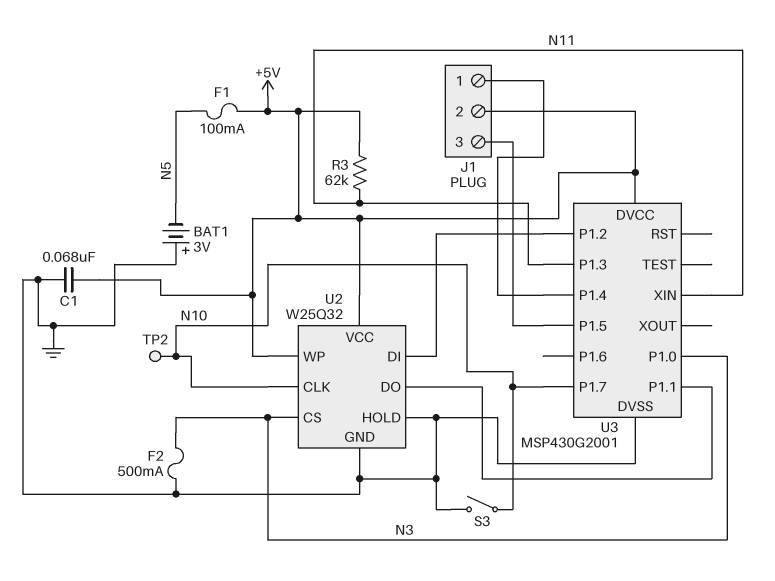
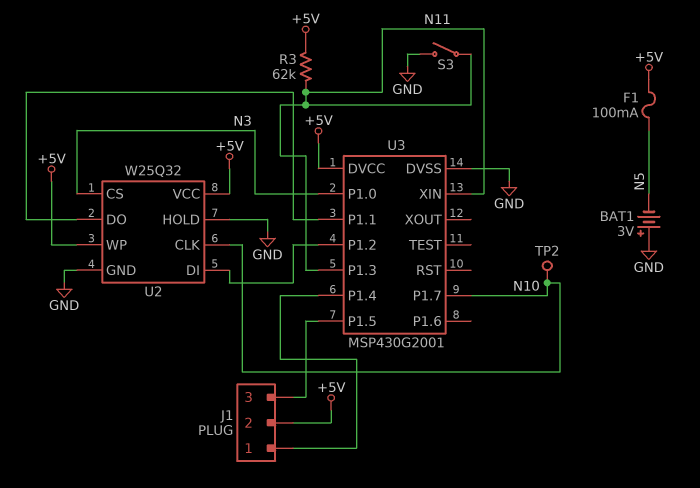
C1: 68nF (+5V, GND) -> none
F2: 500mA (GND, N3) -> none
S3: switch (GND, N10) -> switch (GND, N11)

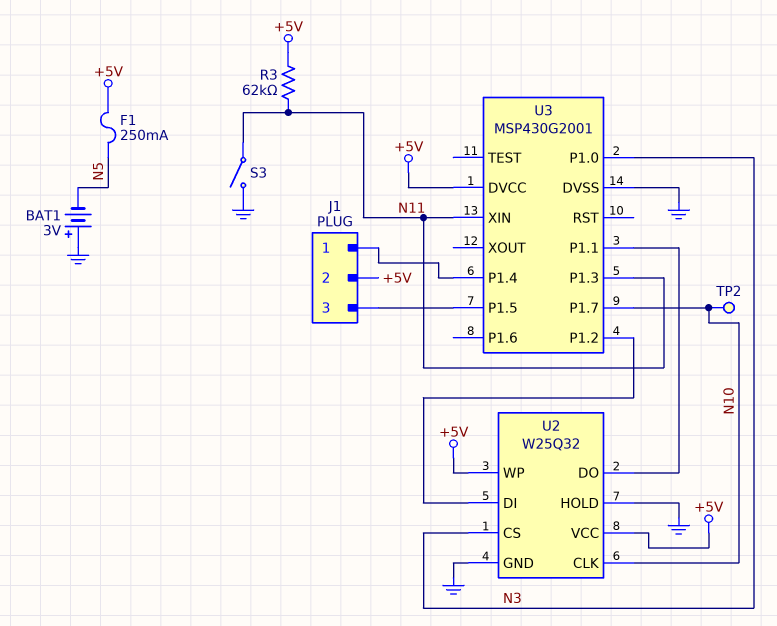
F1: 100mA (+5V, N5) -> 250mA (+5V, N5)

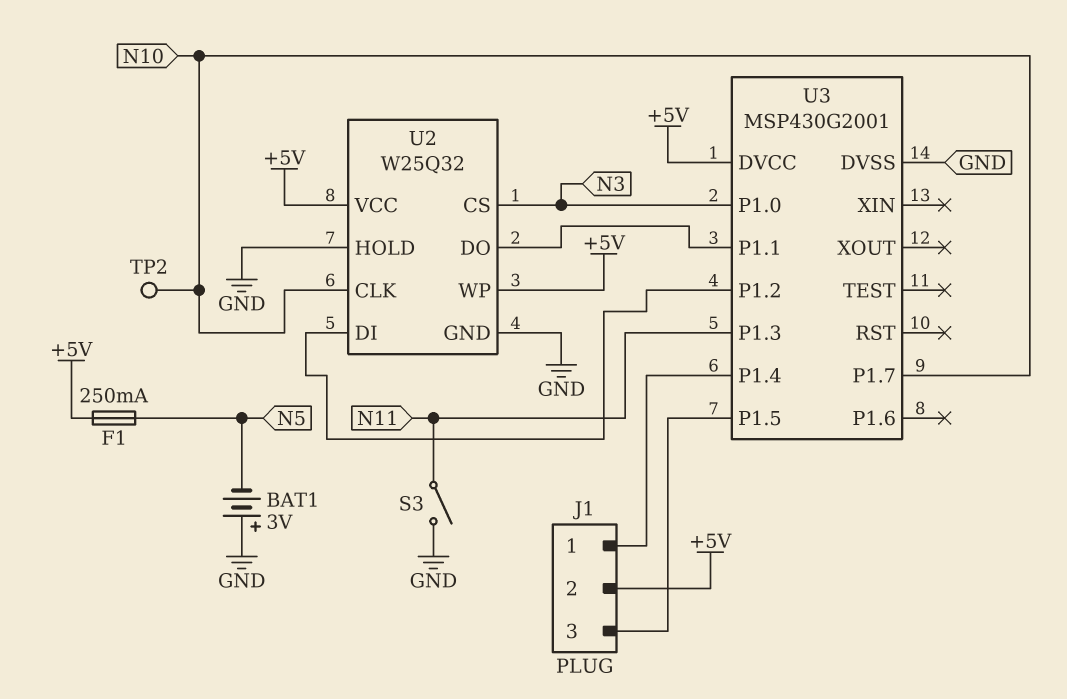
R3: 62k (+5V, N11) -> none
U3 pin XIN: N11 -> none

